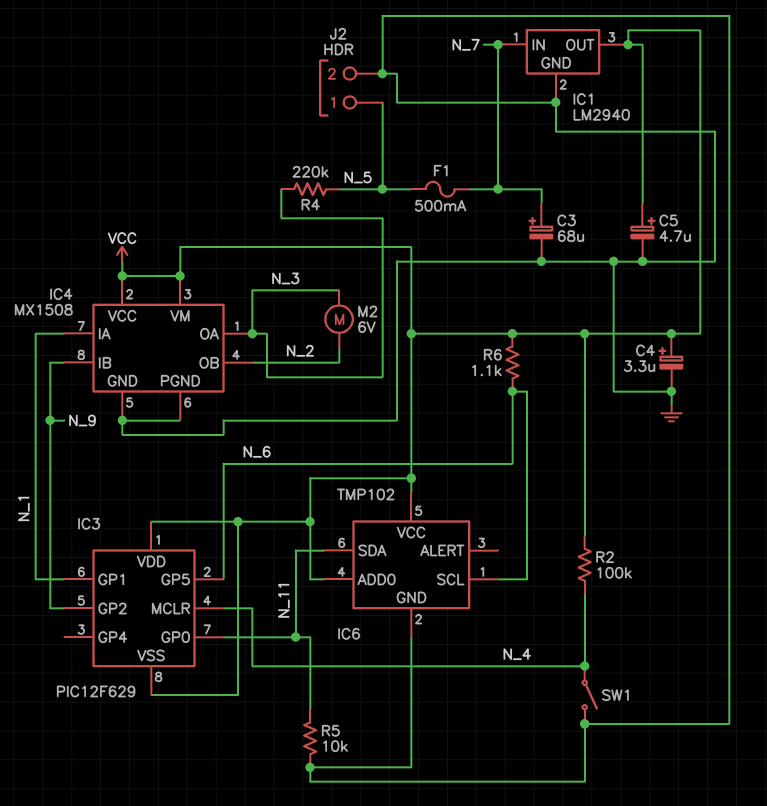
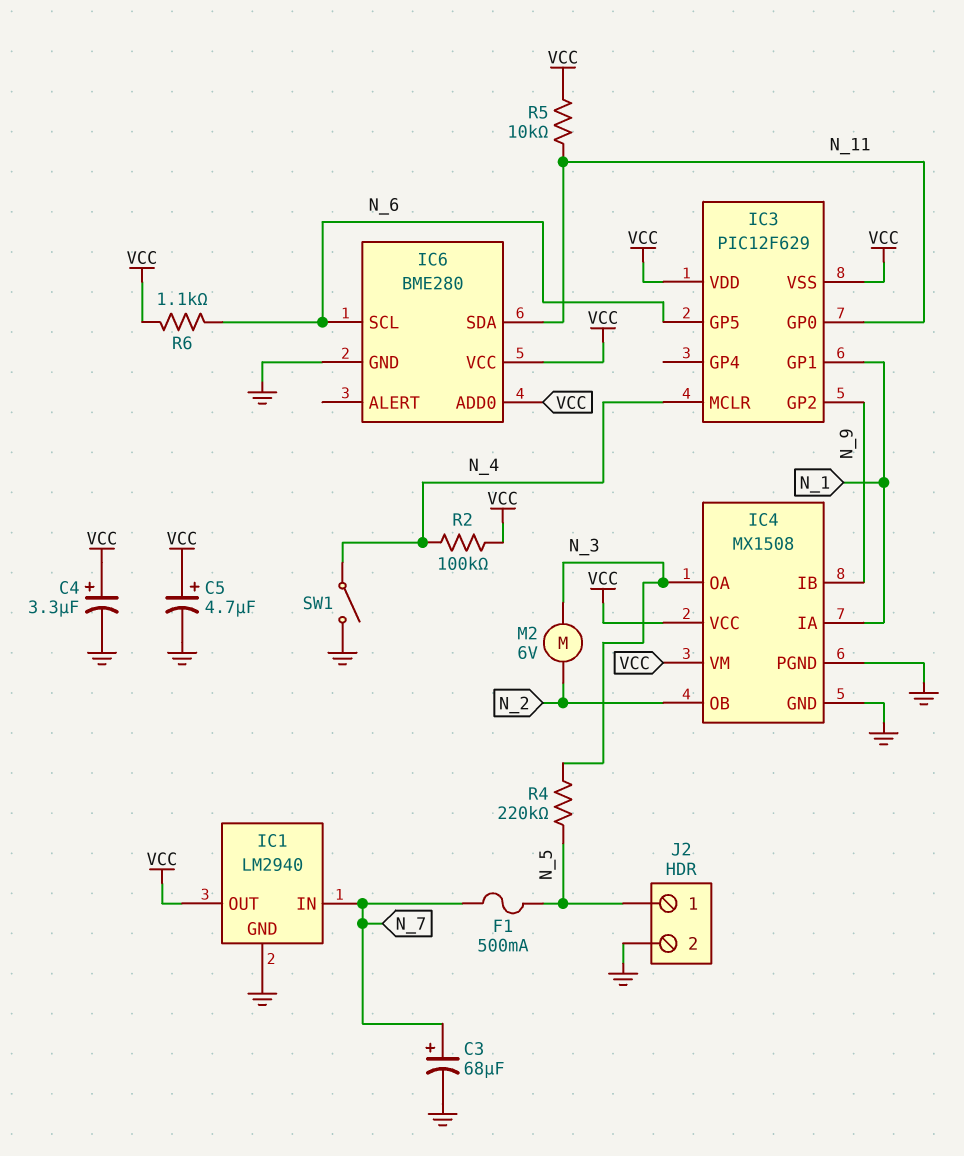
IC6: TMP102 -> BME280
R5: 10k (GND, N_11) -> 10k (N_11, VCC)

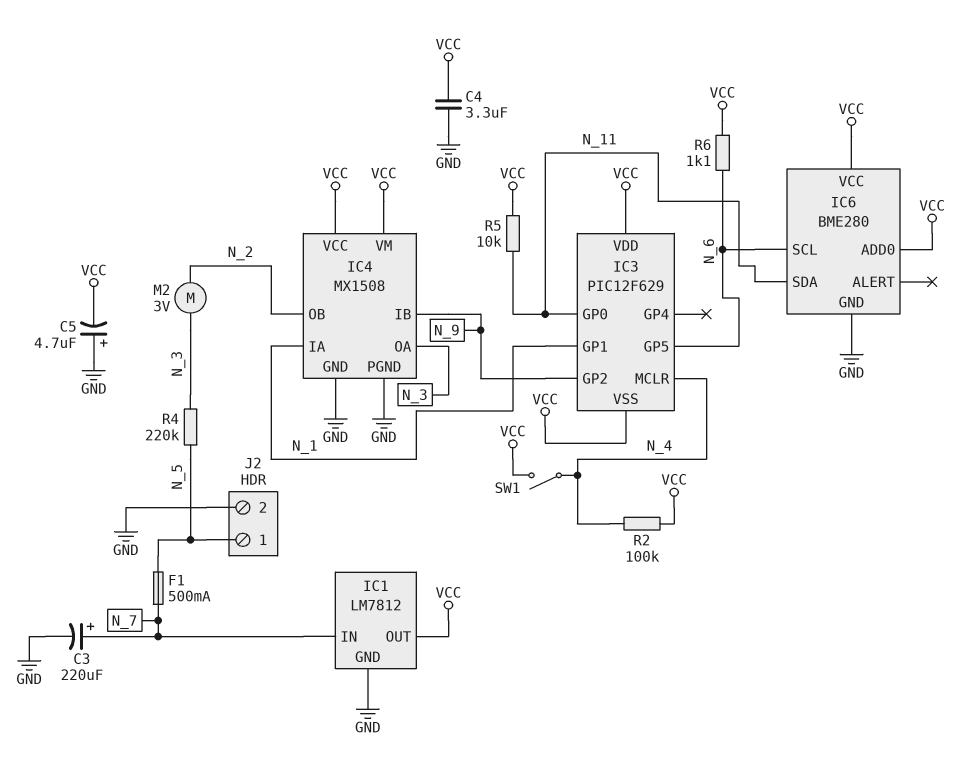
C3: 68uF (plus N_7, minus GND) -> 220uF (plus N_7, minus GND)
C4: 3.3uF (plus VCC, minus GND) -> 3.3uF (GND, VCC)
C5: 4.7uF (plus VCC, minus GND) -> 4.7uF (plus GND, minus VCC)
IC1: LM2940 -> LM7812
M2: motor 6V (N_2, N_3) -> motor 3V (N_2, N_3)
SW1: switch (GND, N_4) -> switch (N_4, VCC)

